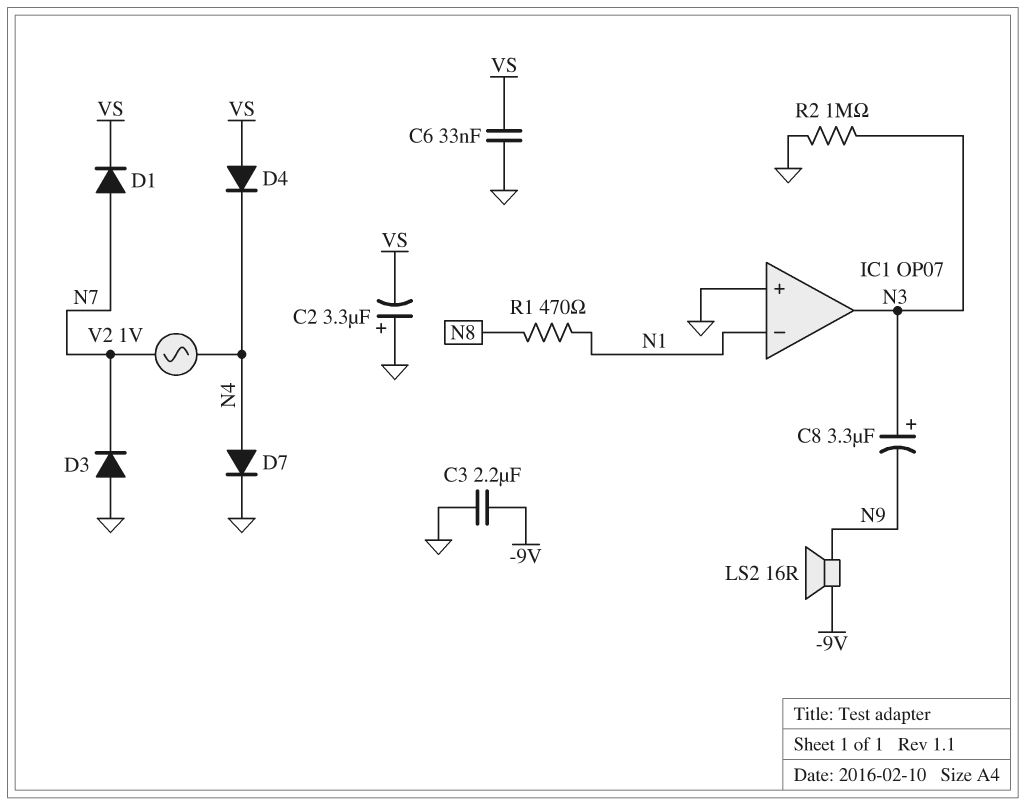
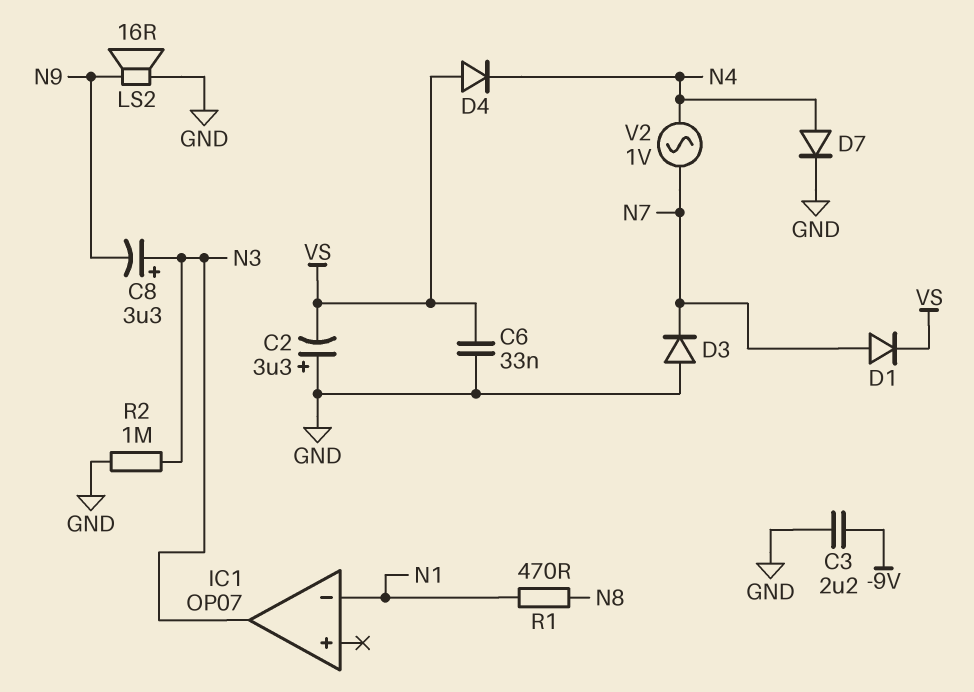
IC1 pin in+: GND -> none
LS2: speaker 16R (-9V, N9) -> speaker 16R (GND, N9)

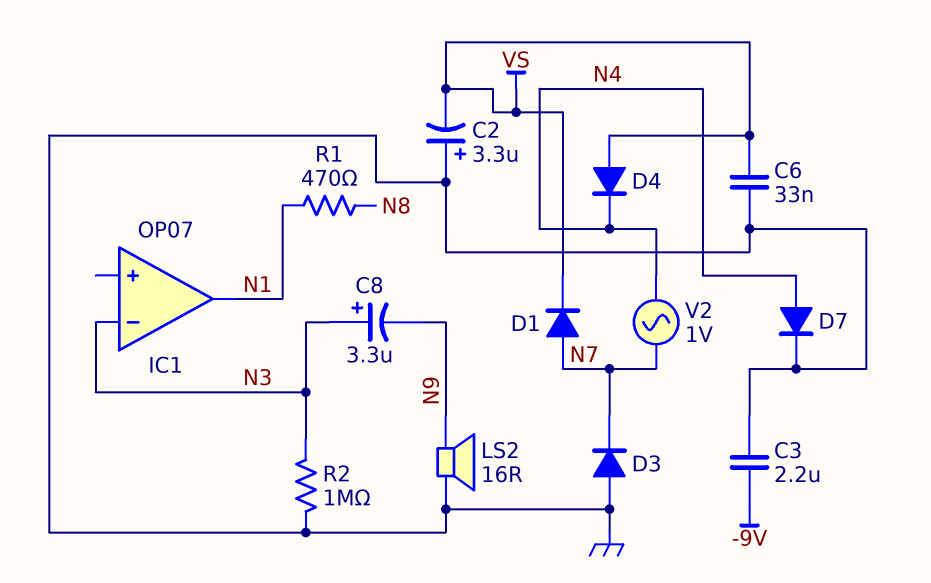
IC1 pin in-: N1 -> N3
IC1 pin out: N3 -> N1

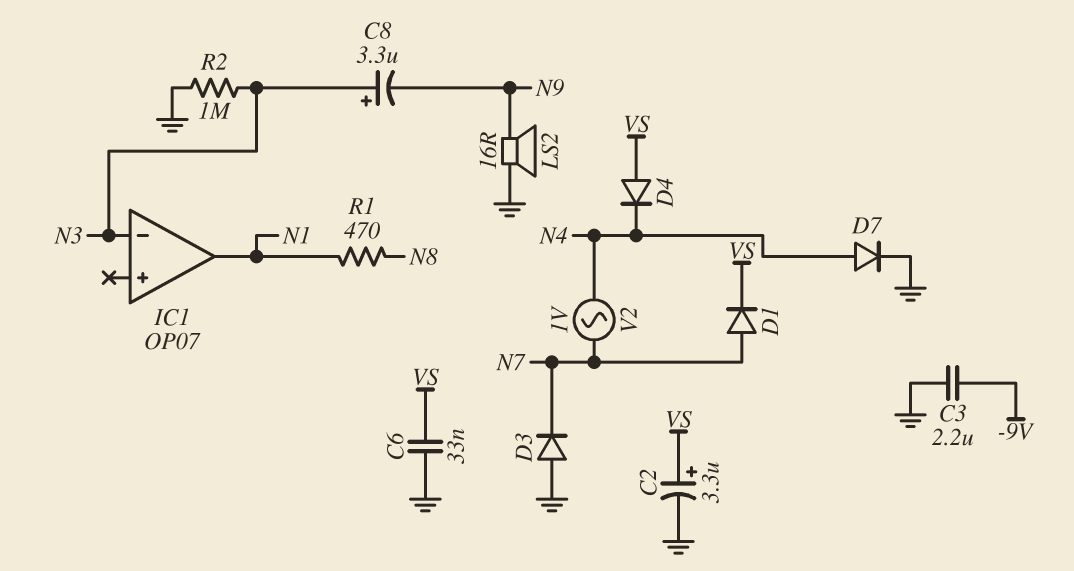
C2: 3.3uF (plus GND, minus VS) -> 3.3uF (plus VS, minus GND)

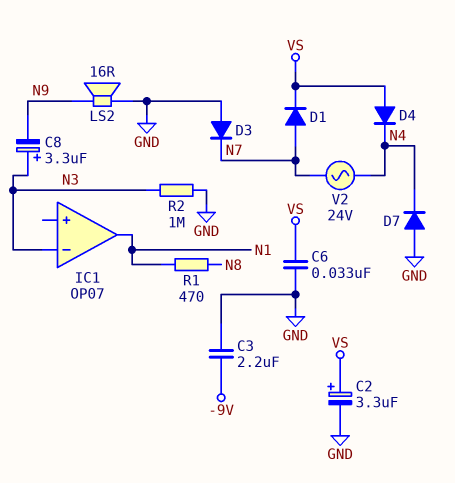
D7: diode (A N4, K GND) -> diode (A GND, K N4)
V2: AC 1V (N4, N7) -> AC 24V (N4, N7)

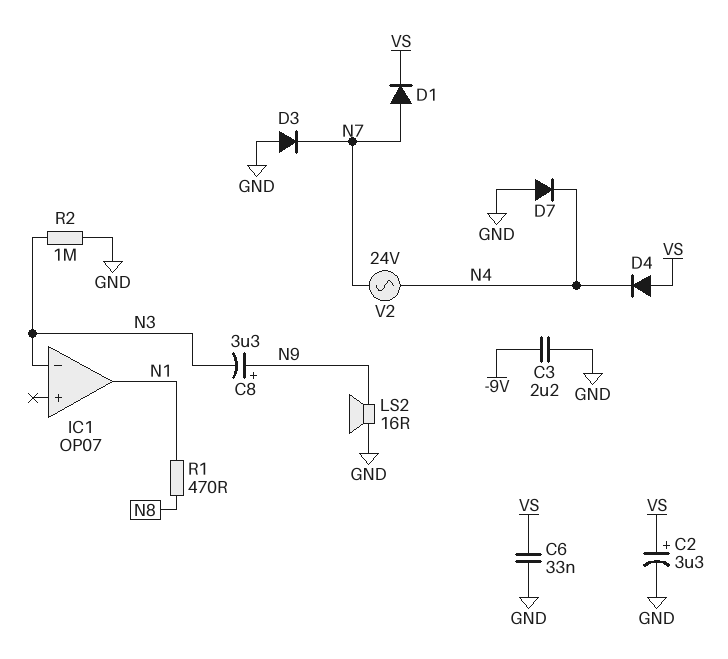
C8: 3.3uF (plus N3, minus N9) -> 3.3uF (plus N9, minus N3)

